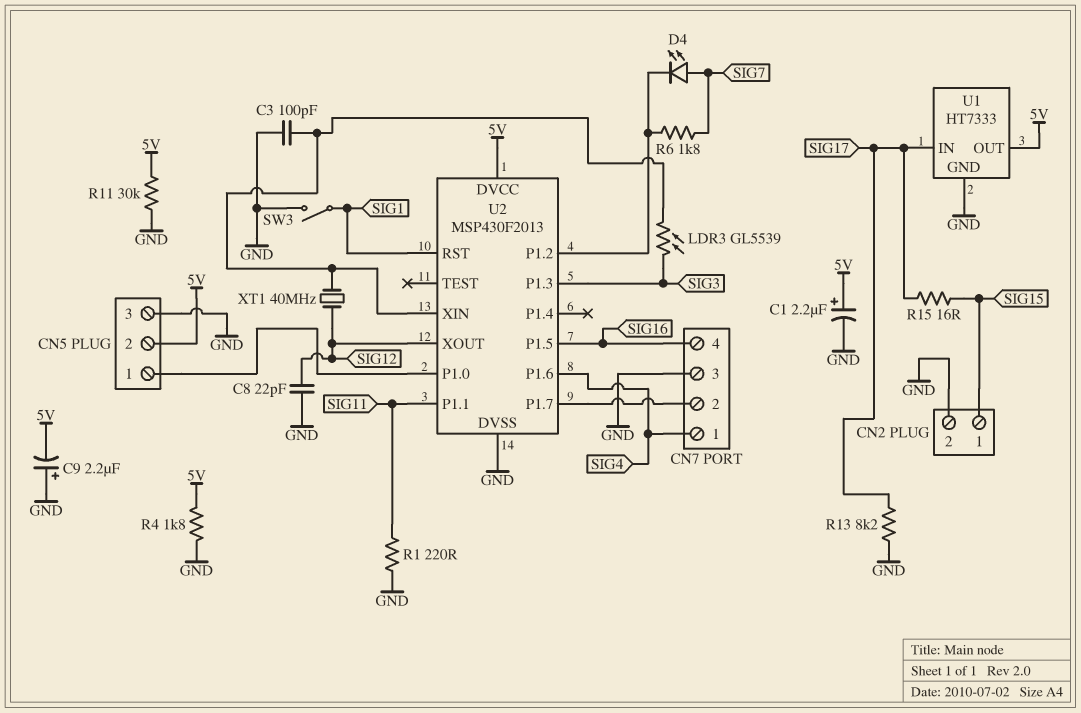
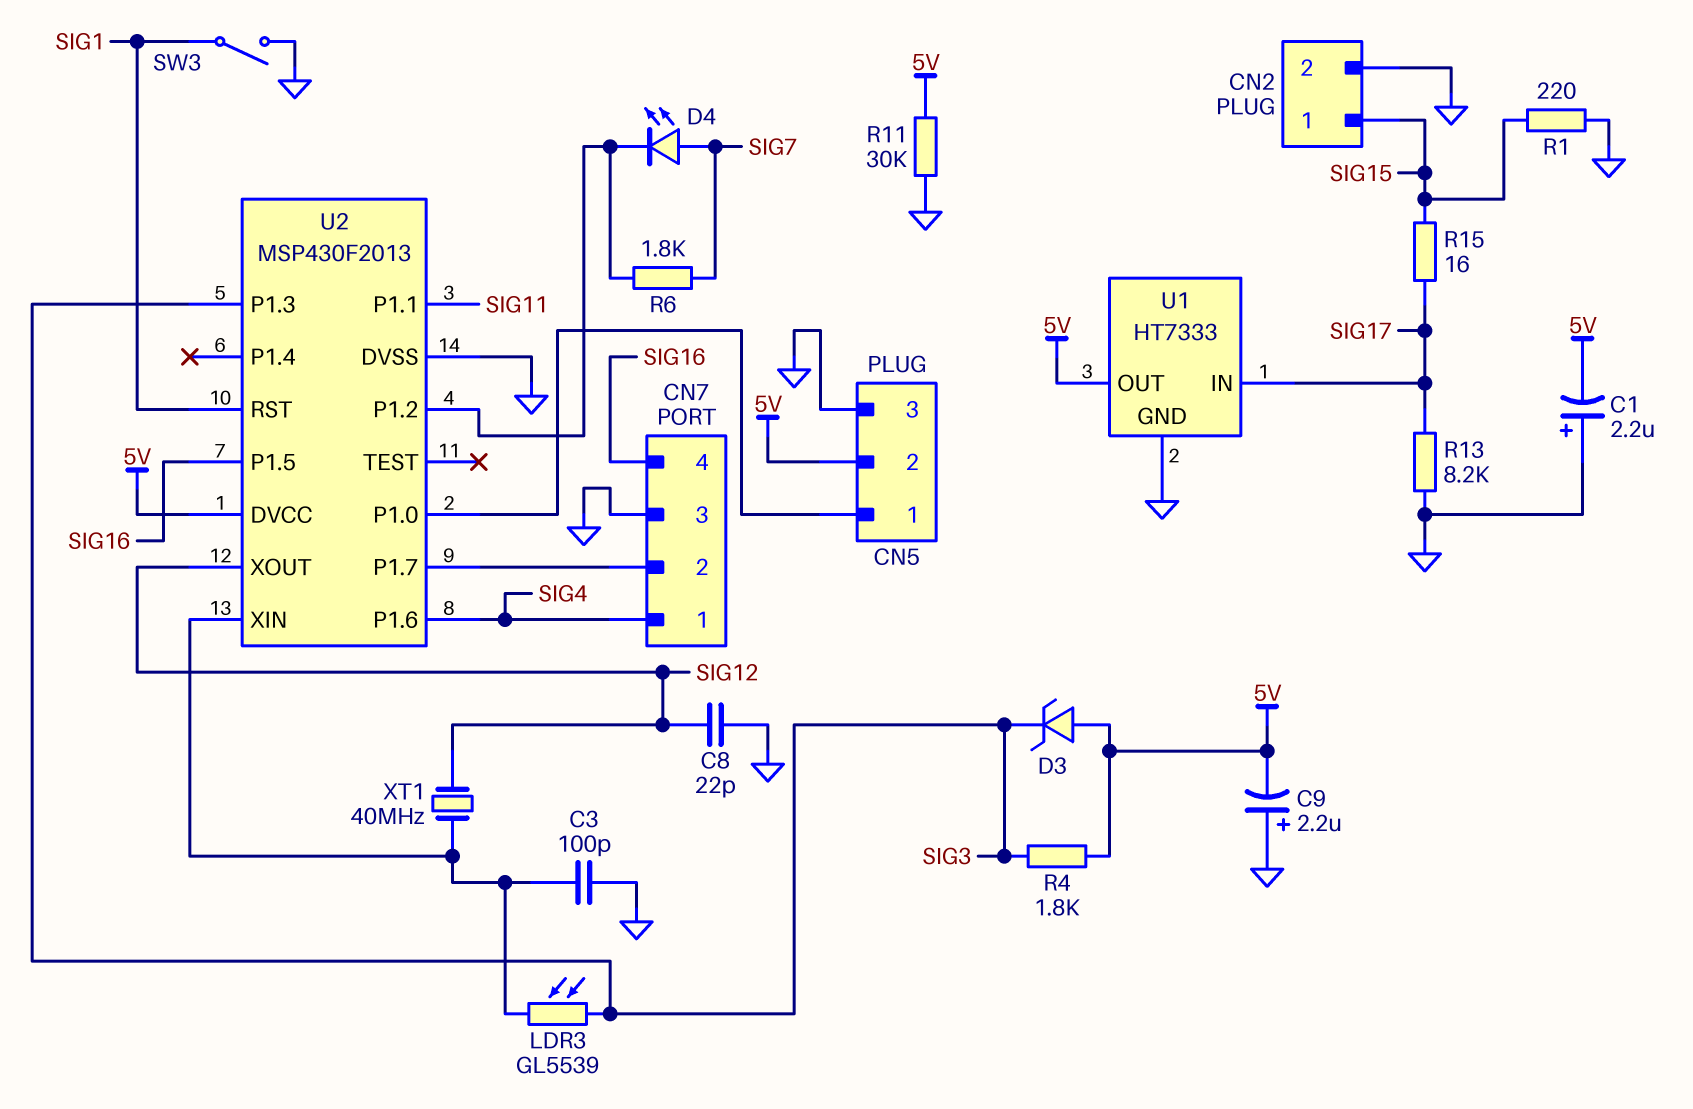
C1: 2.2uF (plus 5V, minus GND) -> 2.2uF (plus GND, minus 5V)
D3: none -> zener (A 5V, K SIG3)
R1: 220 (GND, SIG11) -> 220 (GND, SIG15)
R4: 1.8k (5V, GND) -> 1.8k (5V, SIG3)

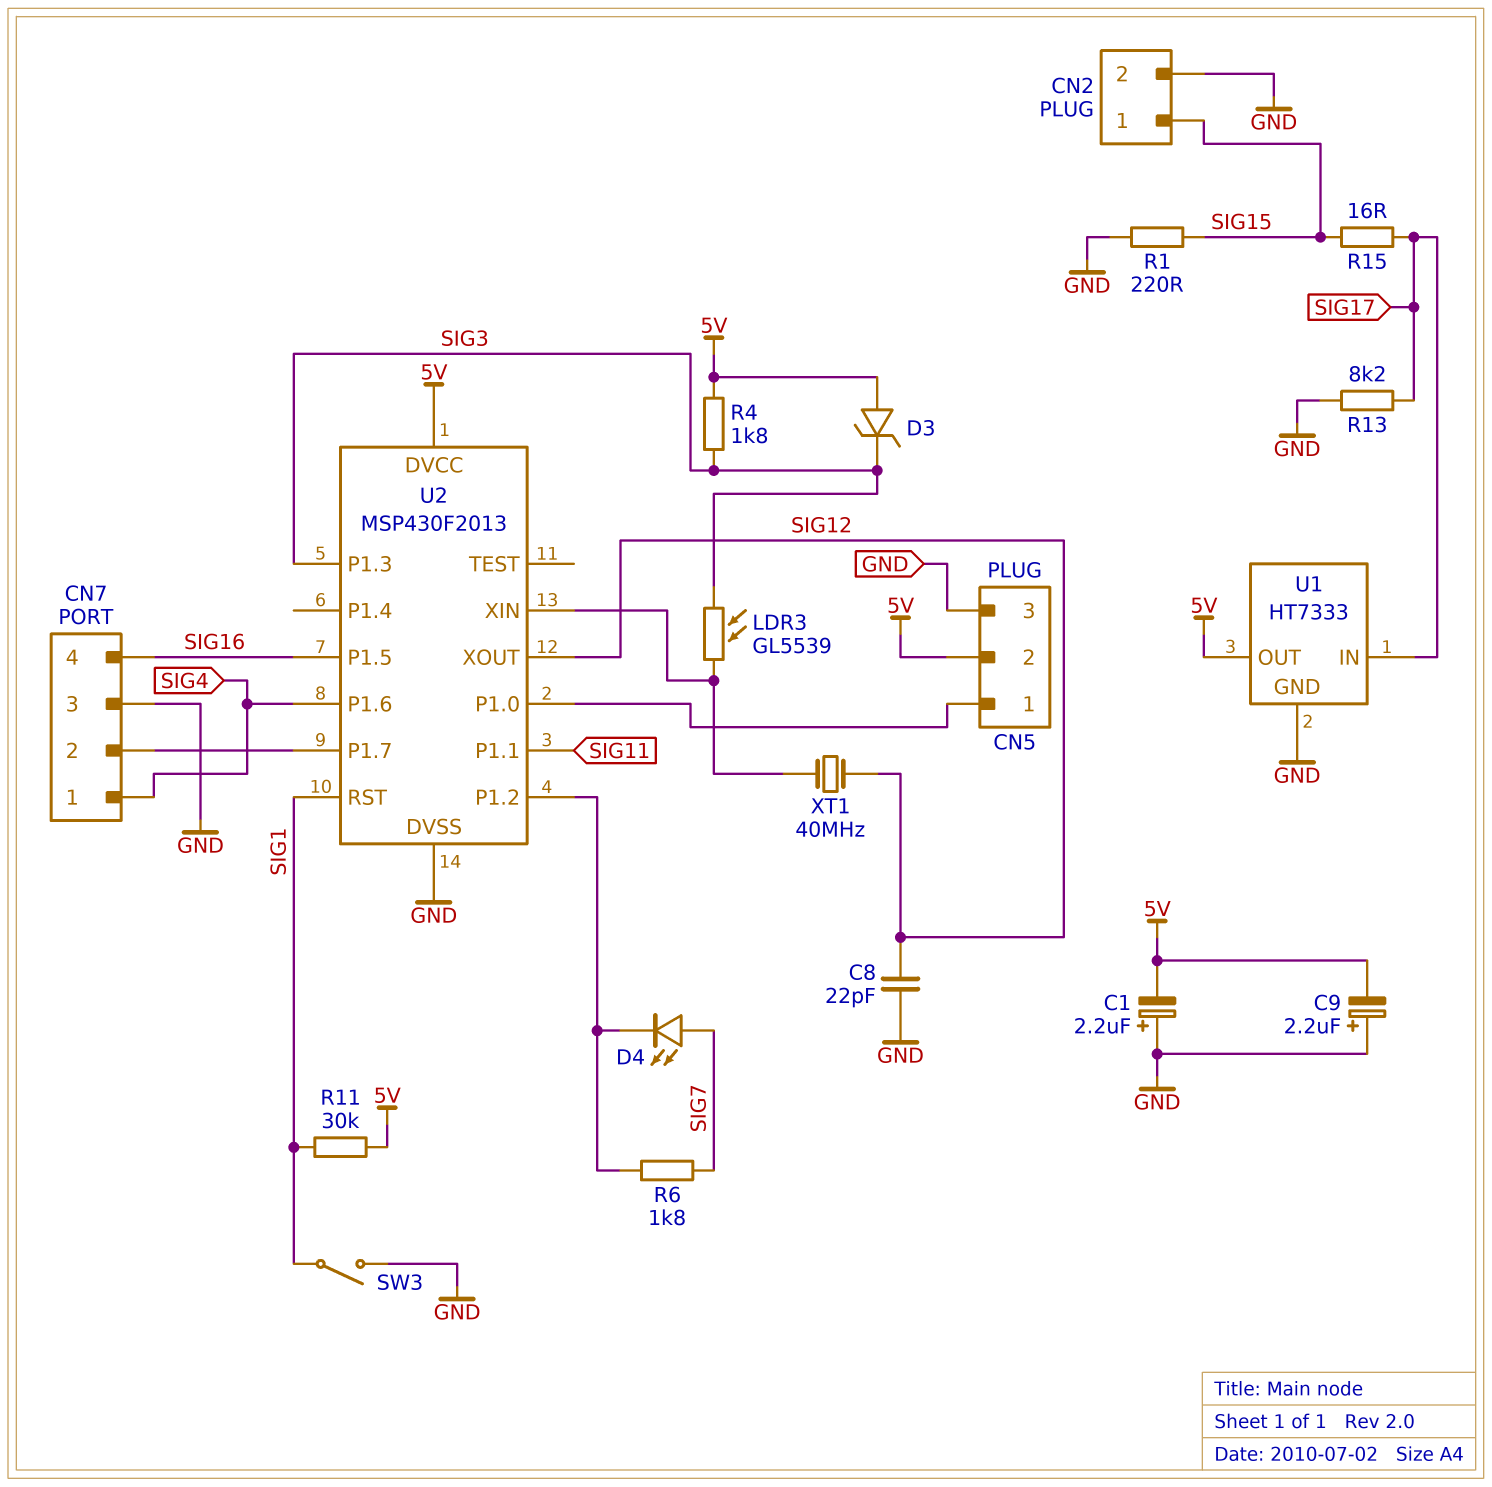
C3: 100pF (GND, U2/XIN) -> none
R11: 30k (5V, GND) -> 30k (5V, SIG1)

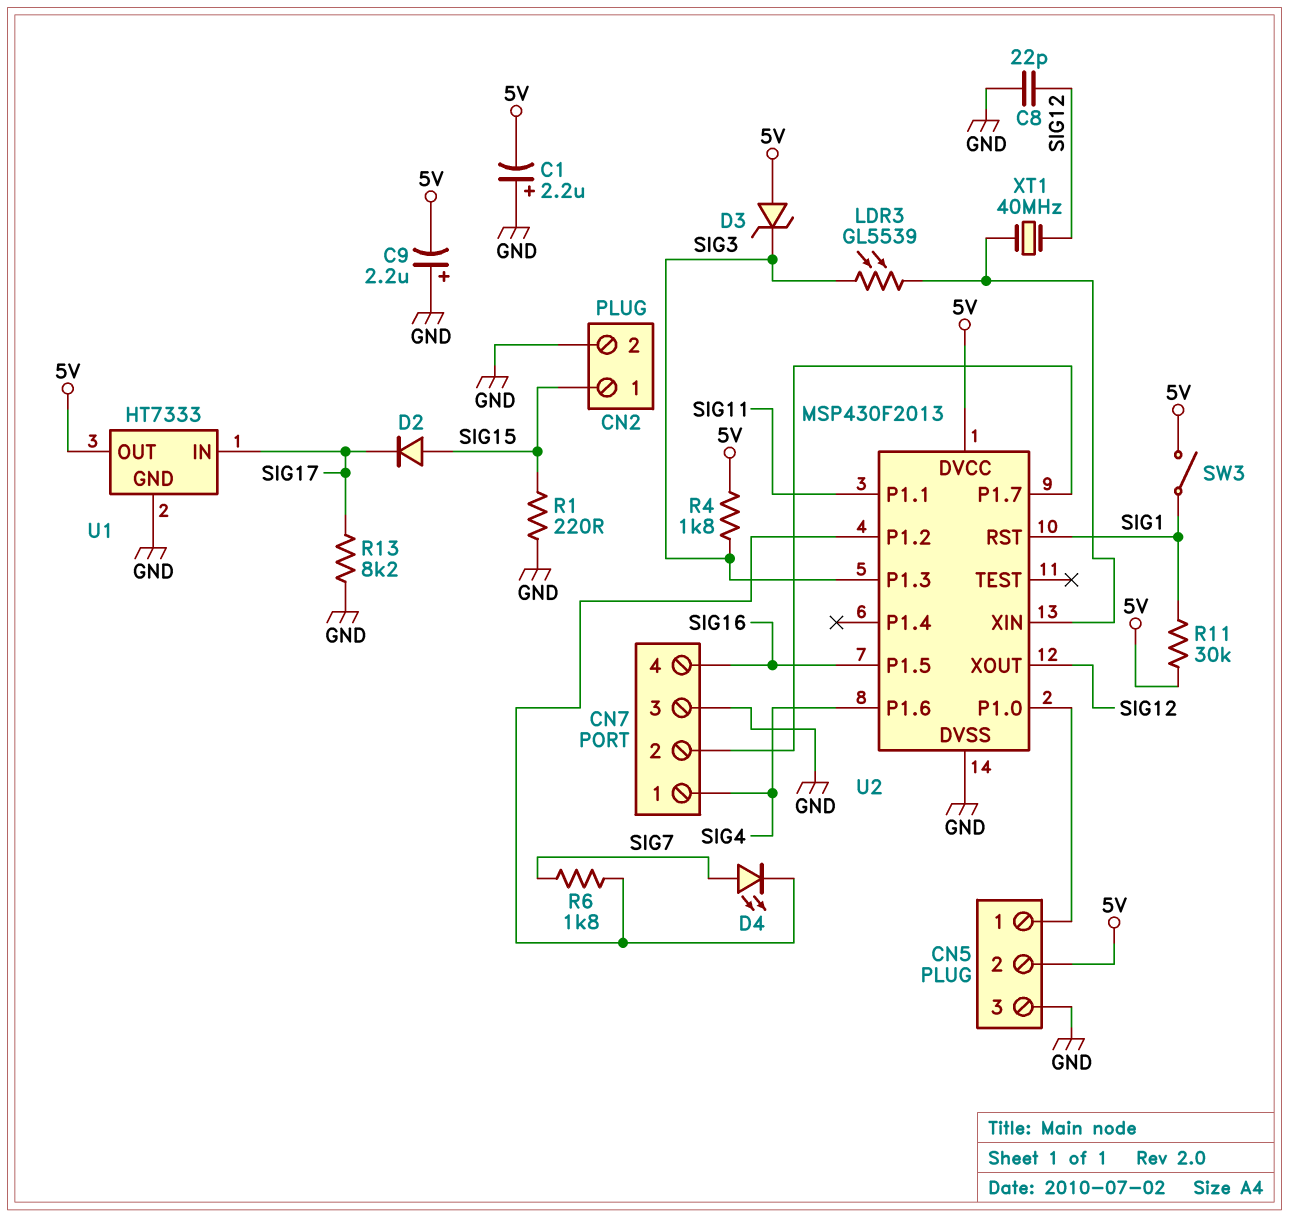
D2: none -> diode (A SIG15, K SIG17)
R15: 16 (SIG15, SIG17) -> none
SW3: switch (GND, SIG1) -> switch (5V, SIG1)

